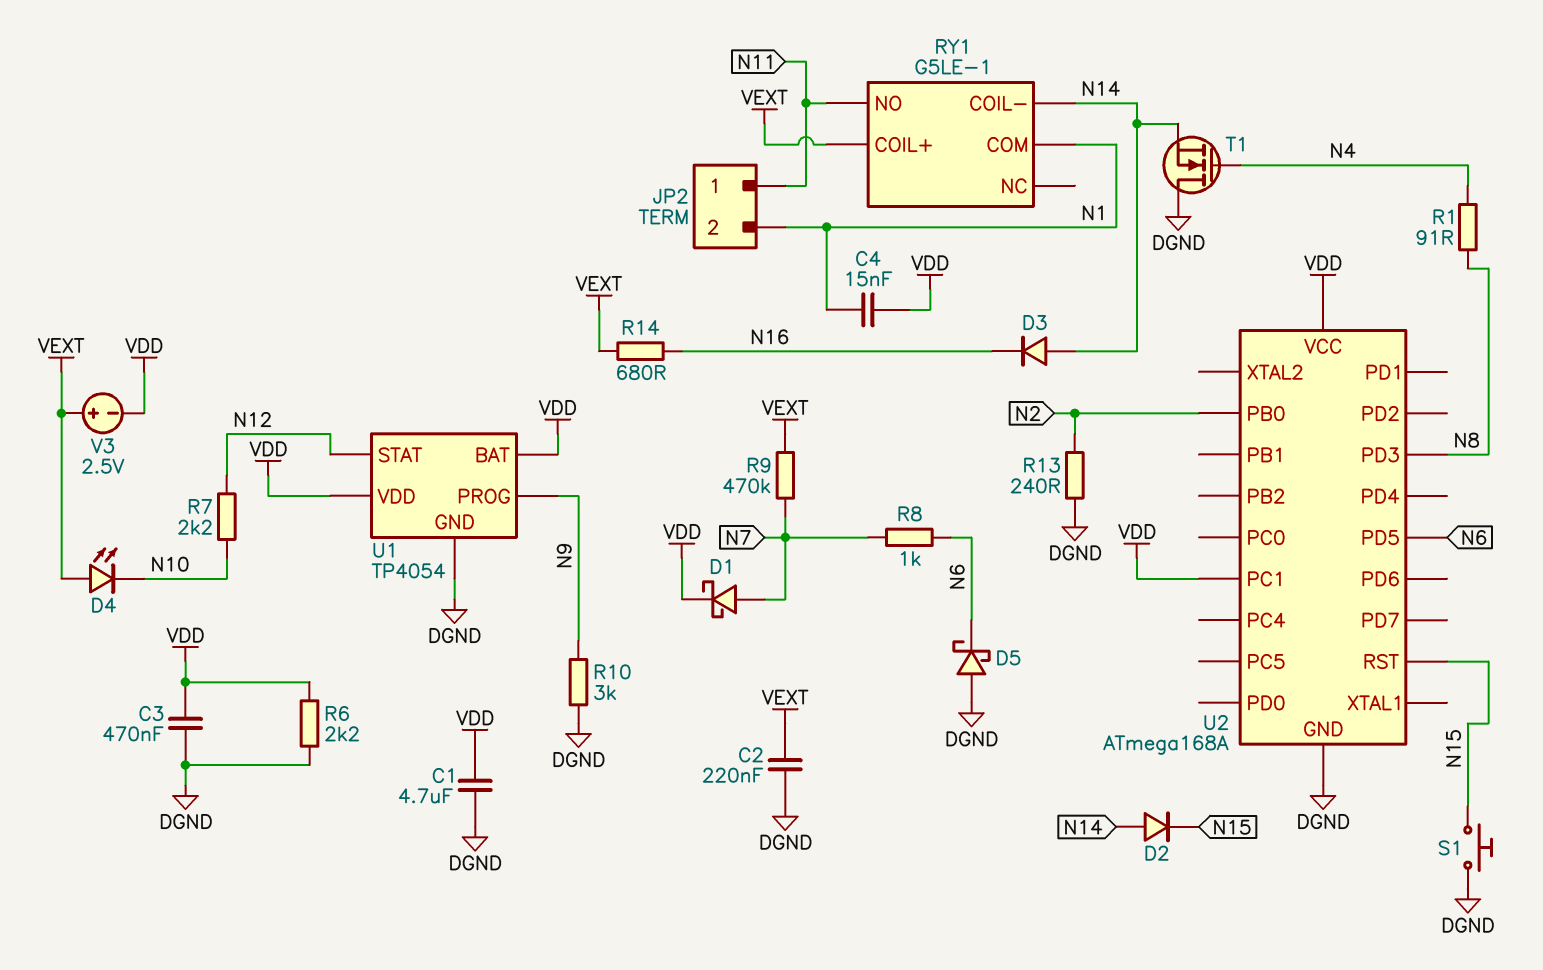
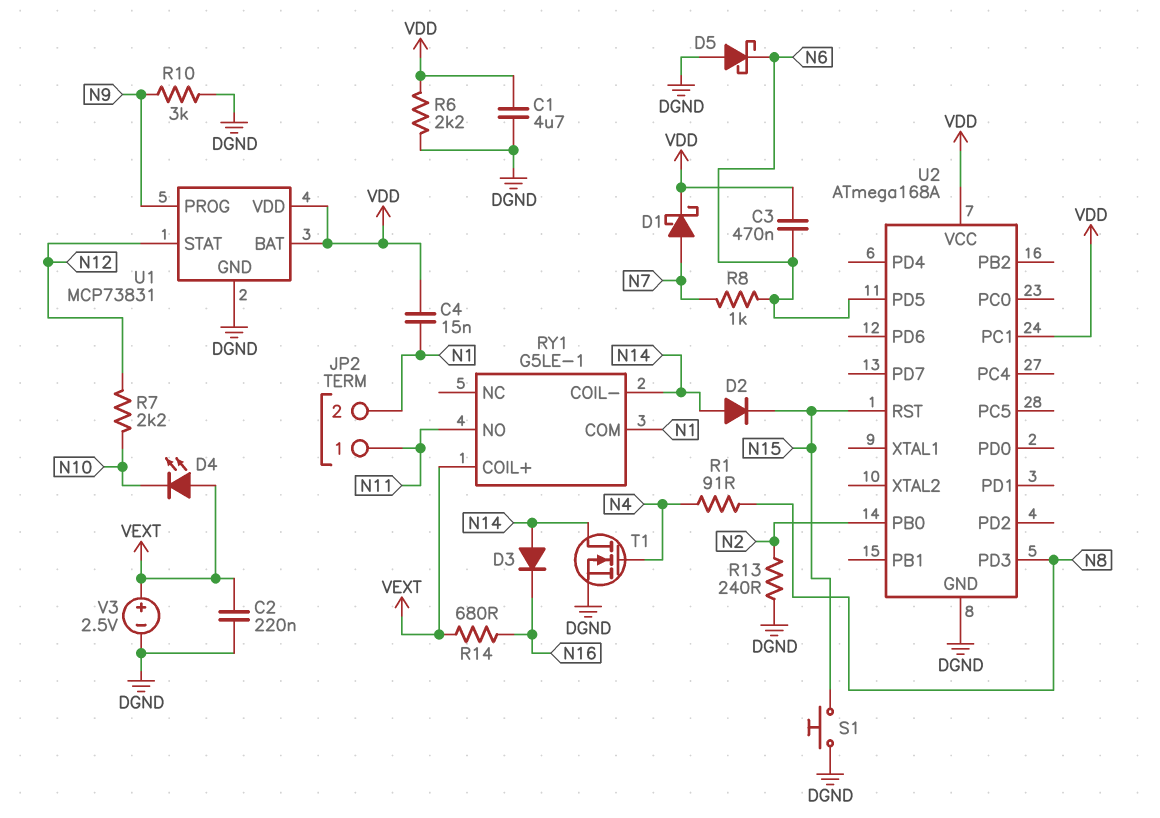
C3: 470nF (DGND, VDD) -> 470nF (N6, VDD)
R9: 470k (N7, VEXT) -> none
T1: NMOS (G N4, D DGND, S N14) -> NMOS (G N4, D N14, S DGND)
U1: TP4054 -> MCP73831
V3: 2.5V (plus VEXT, minus VDD) -> 2.5V (plus VEXT, minus DGND)

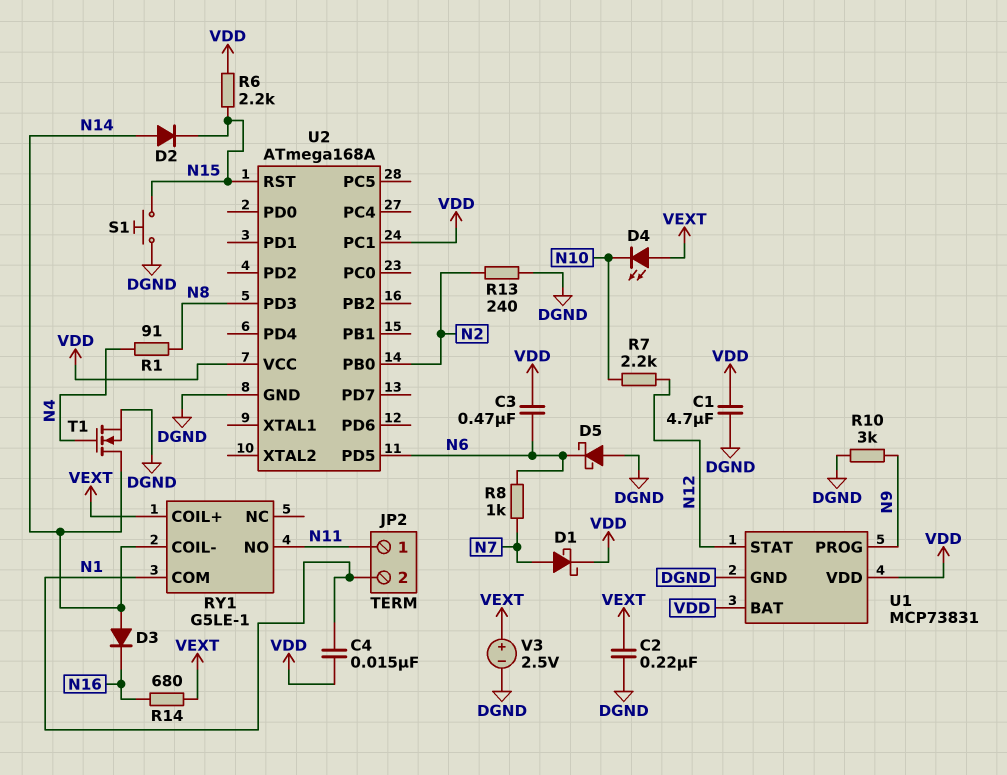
R6: 2.2k (DGND, VDD) -> 2.2k (N15, VDD)

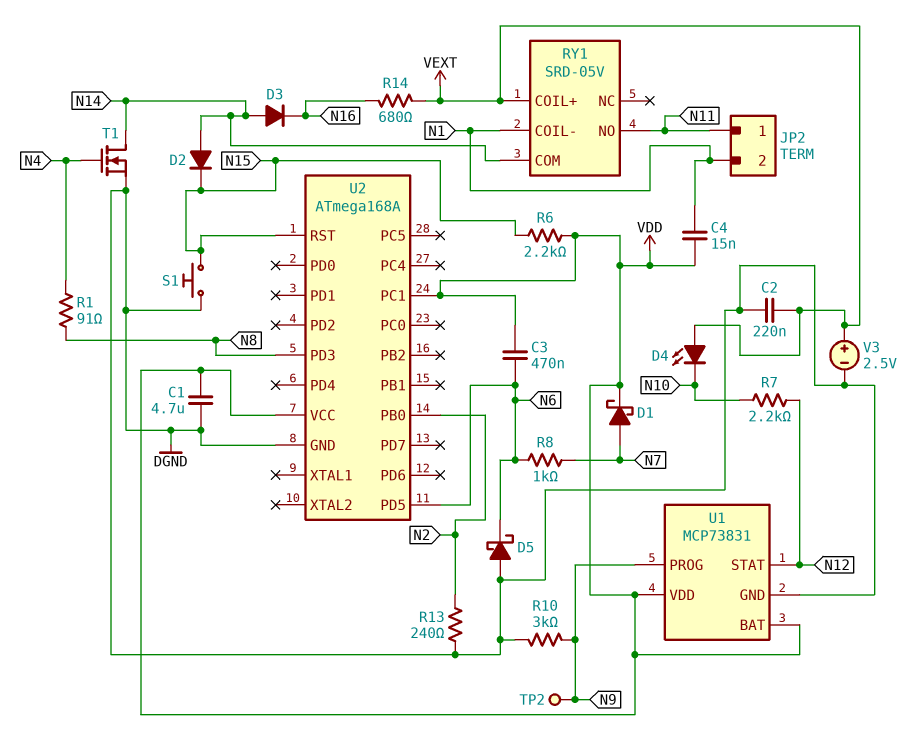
RY1: G5LE-1 -> SRD-05V
RY1 pin COIL-: N14 -> N1
RY1 pin COM: N1 -> N14
TP2: none -> test point (N9)

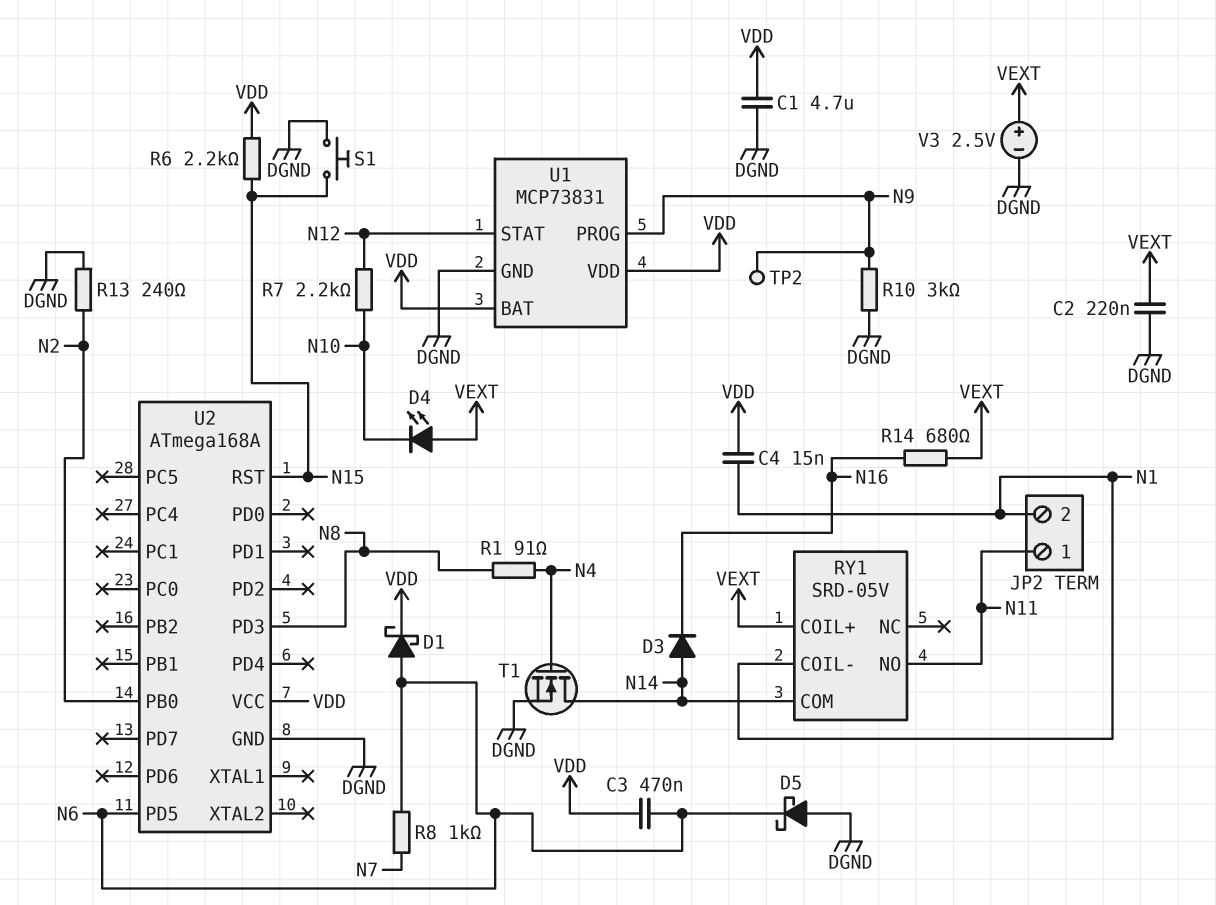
D1: schottky (A N7, K VDD) -> schottky (A N6, K VDD)
D2: diode (A N14, K N15) -> none
U2 pin PC1: VDD -> none

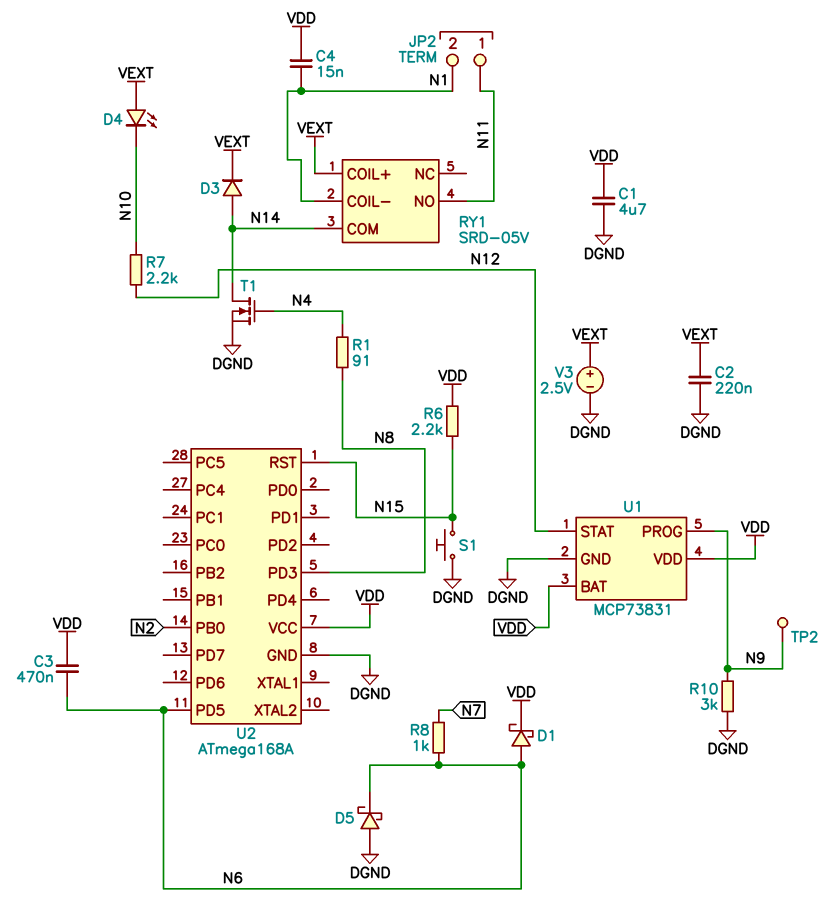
D3: diode (A N14, K N16) -> diode (A N14, K VEXT)
R13: 240 (DGND, N2) -> none
R14: 680 (N16, VEXT) -> none

